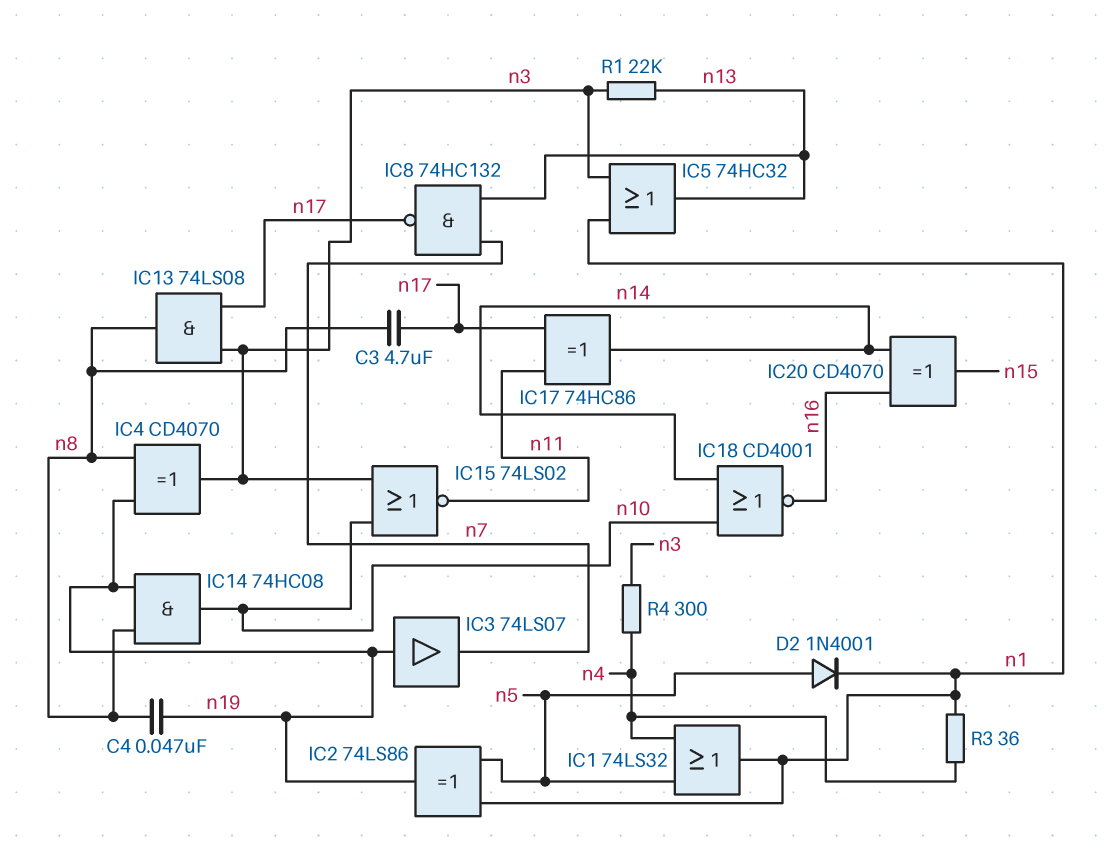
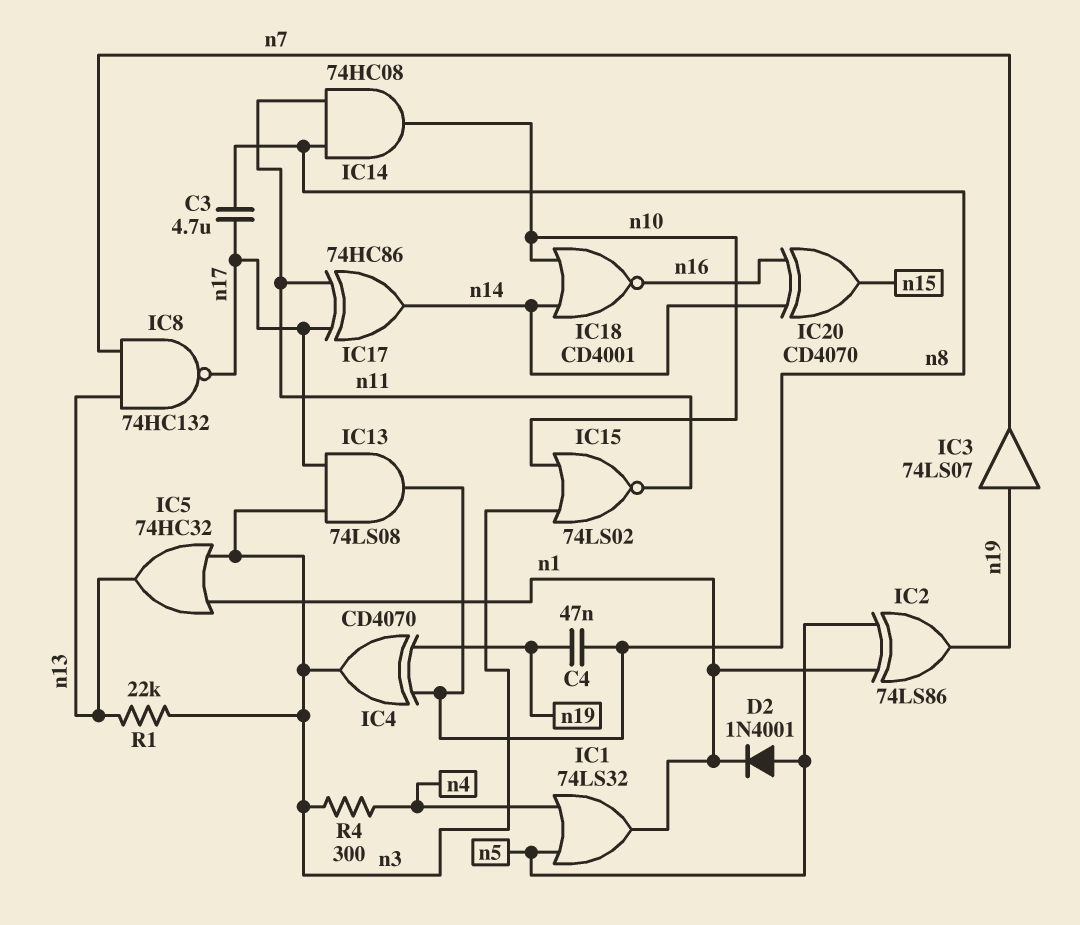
IC14: AND 74HC08 (in n8, in n19, out n10) -> AND 74HC08 (in n8, in n11, out n10)
R3: 36 (n1, n4) -> none

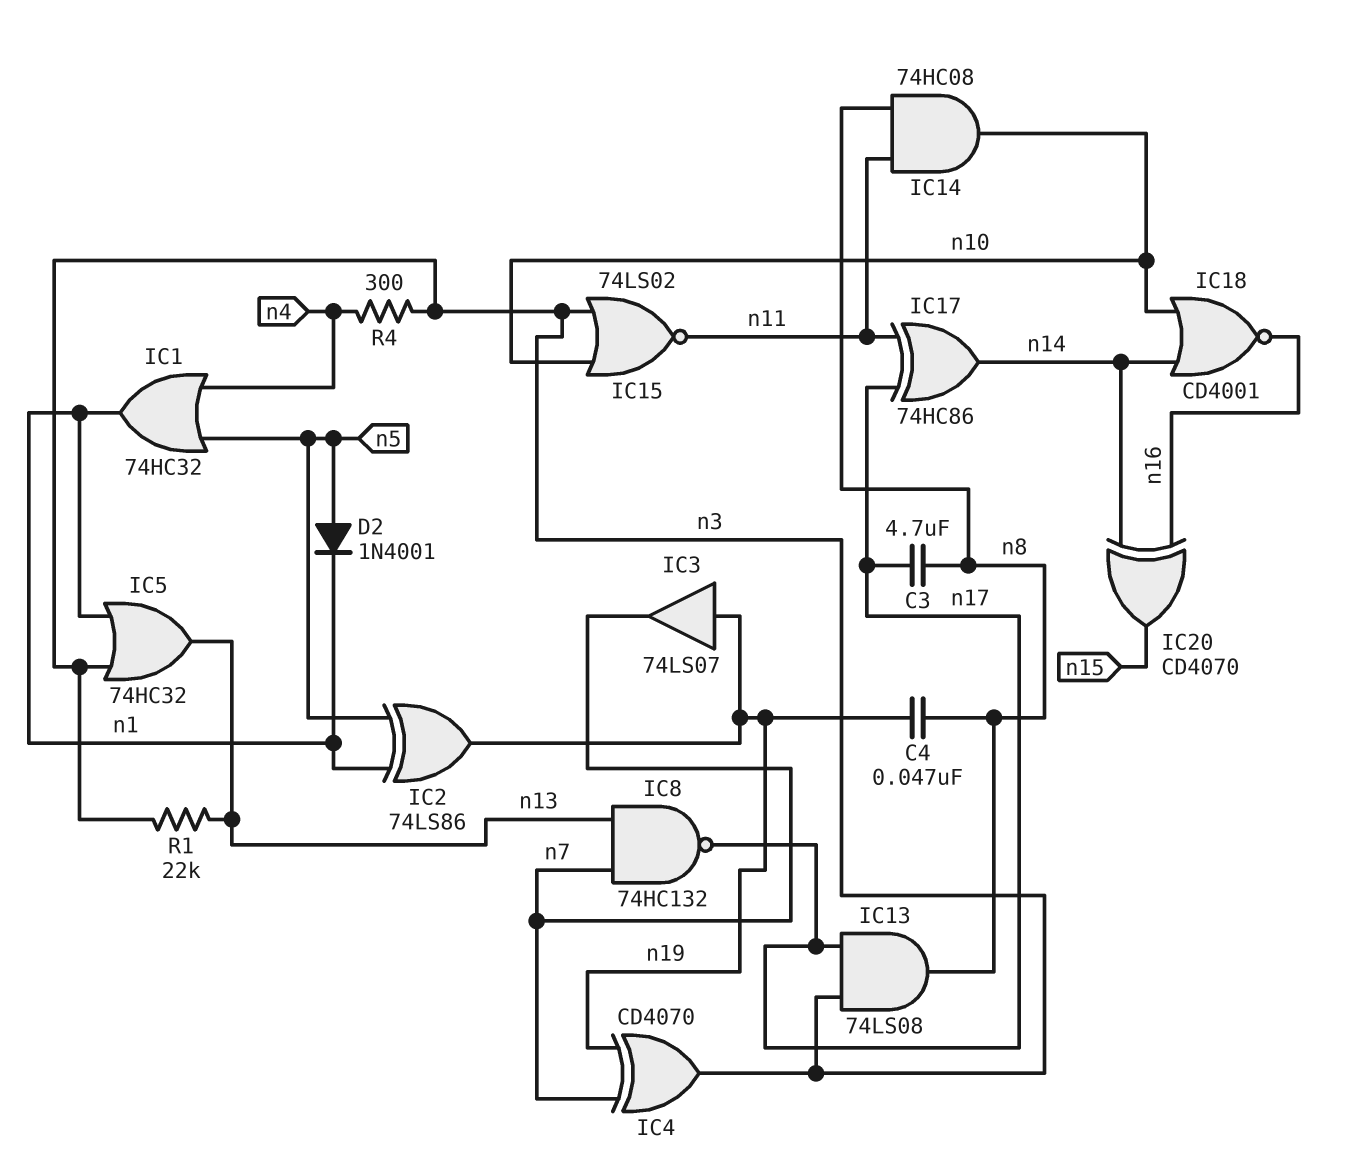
IC1: OR 74LS32 (in n4, in n5, out n1) -> OR 74HC32 (in n4, in n5, out n1)
IC4: XOR CD4070 (in n8, in n19, out n3) -> XOR CD4070 (in n7, in n19, out n3)

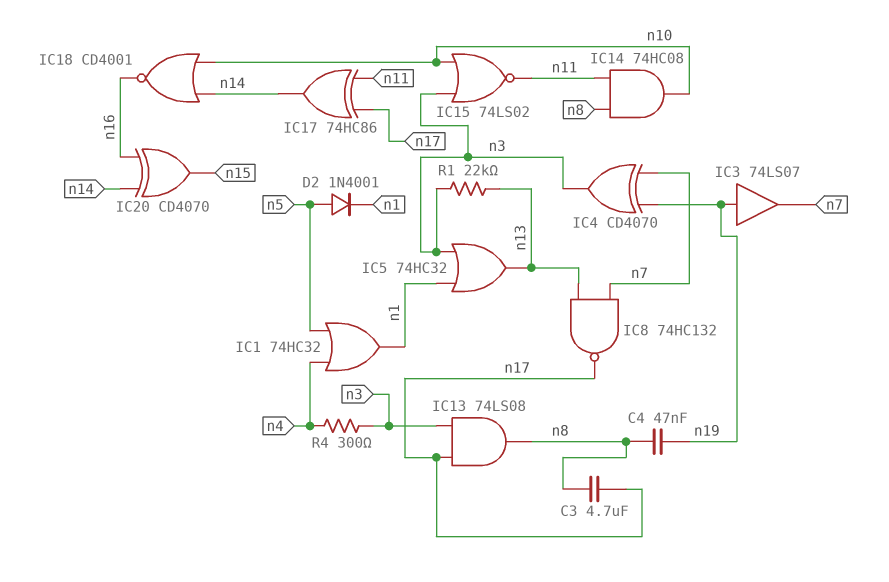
IC2: XOR 74LS86 (in n1, in n5, out n19) -> none

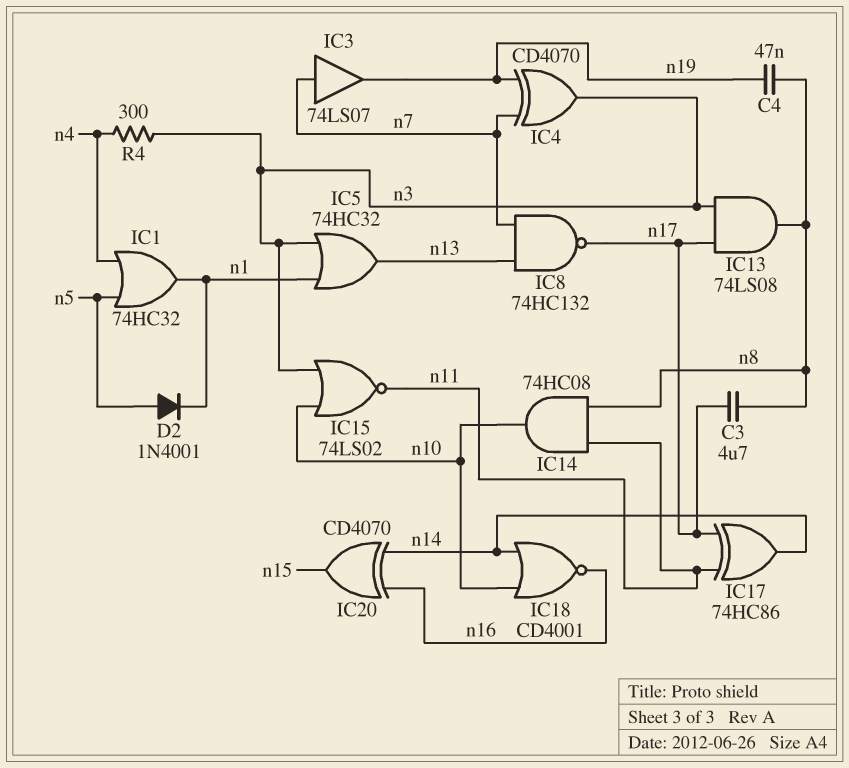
IC3: buffer 74LS07 (in n19, out n7) -> buffer 74LS07 (in n7, out n19)
R1: 22k (n3, n13) -> none

